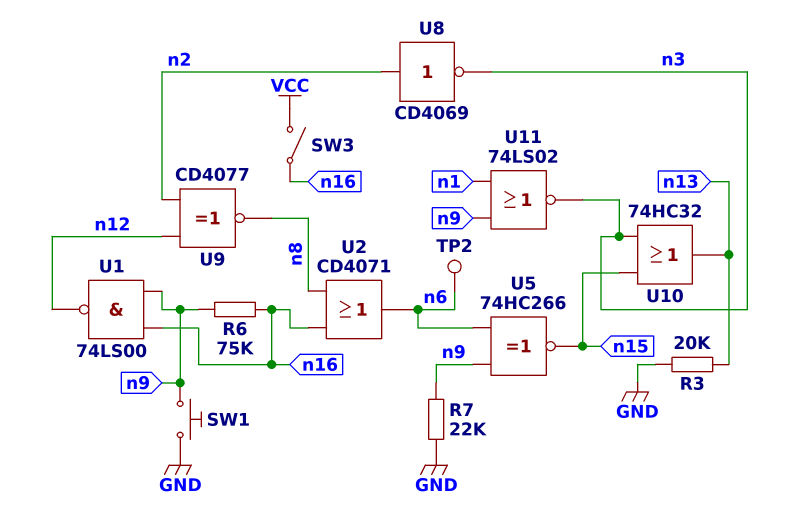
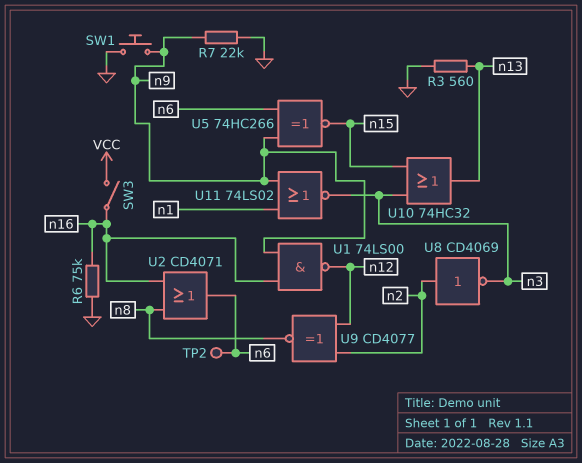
R3: 20k (GND, n13) -> 560 (GND, n13)
R6: 75k (n9, n16) -> 75k (GND, n16)

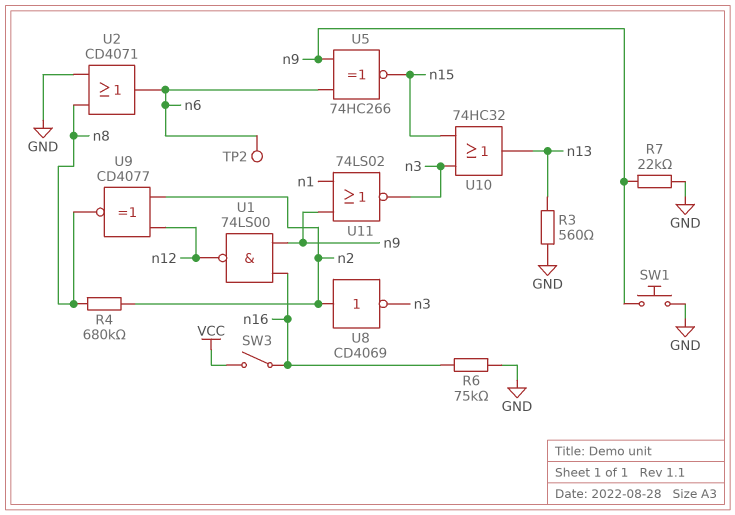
R4: none -> 680k (n2, n8)
U2: OR CD4071 (in n8, in n16, out n6) -> OR CD4071 (in GND, in n8, out n6)

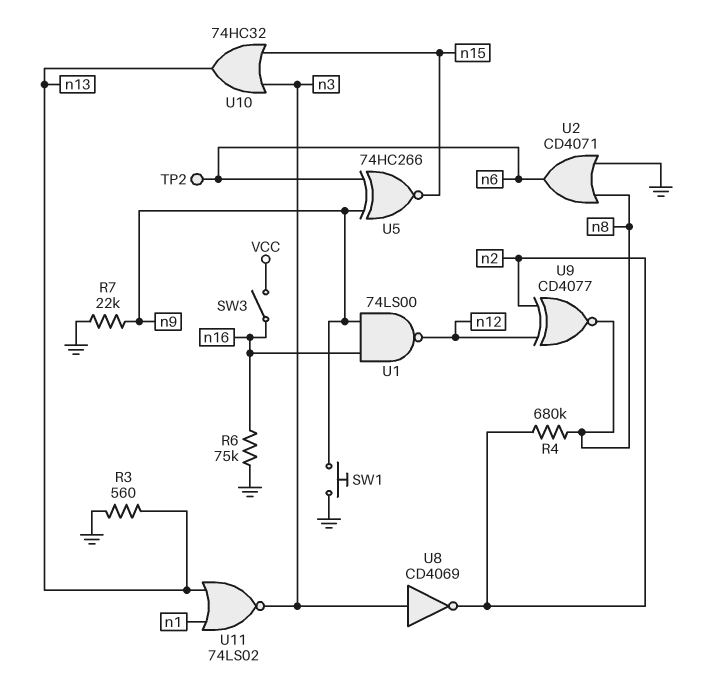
U8: NOT CD4069 (in n2, out n3) -> NOT CD4069 (in n3, out n2)
U11: NOR 74LS02 (in n1, in n9, out n3) -> NOR 74LS02 (in n1, in n13, out n3)

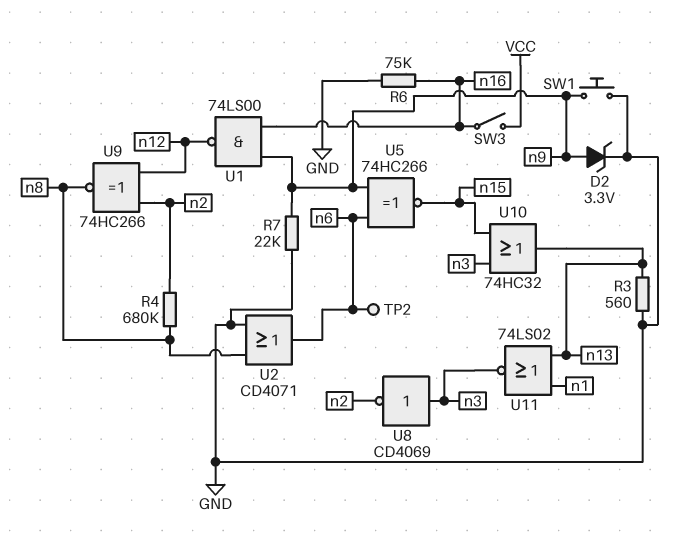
D2: none -> zener 3.3V (A n9, K GND)
U9: XNOR CD4077 (in n2, in n12, out n8) -> XNOR 74HC266 (in n2, in n12, out n8)

